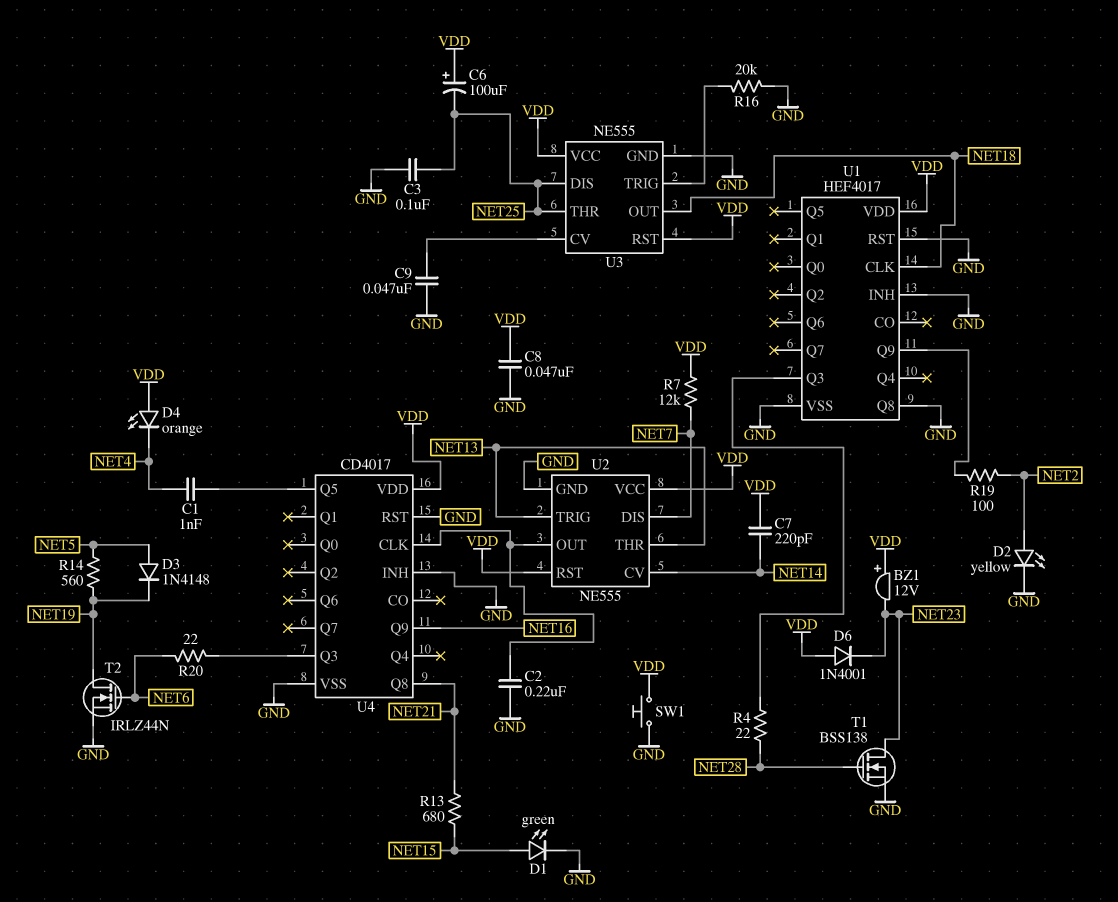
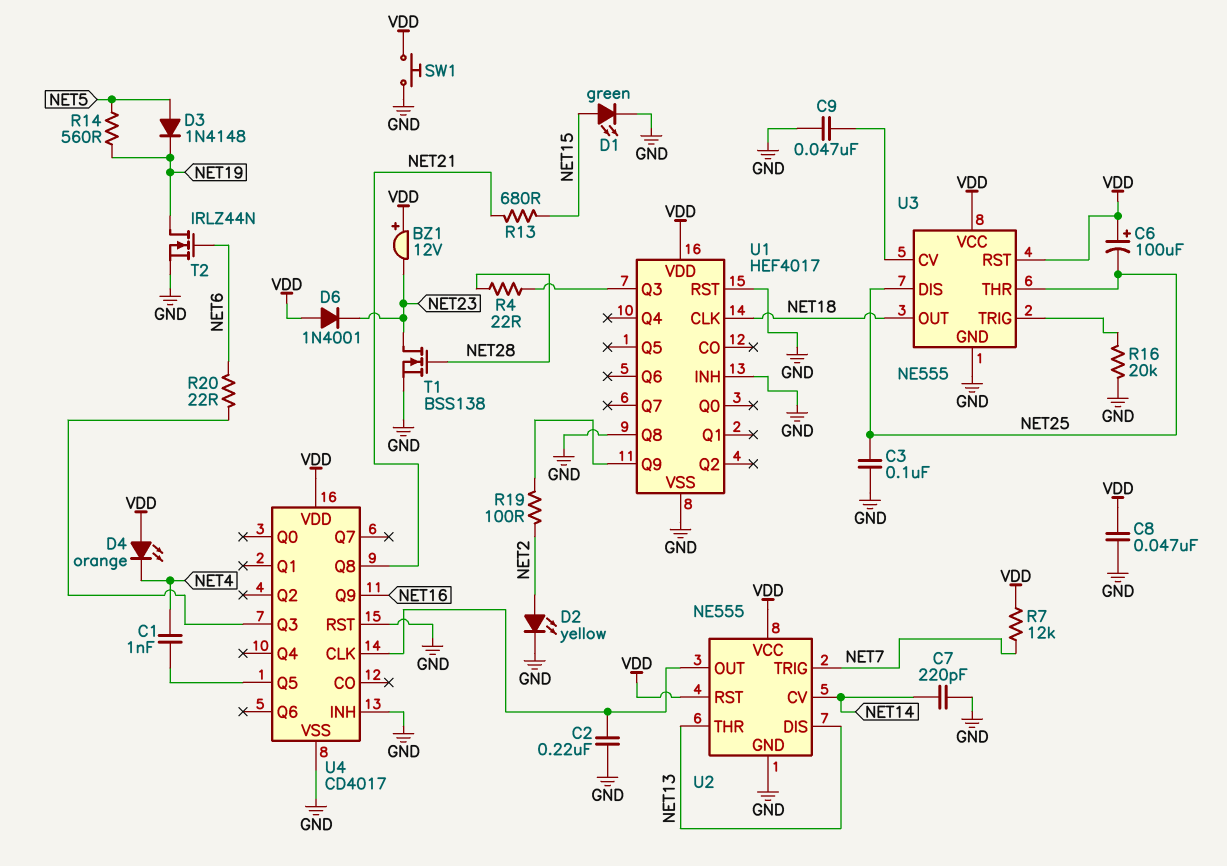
C7: 220pF (NET14, VDD) -> 220pF (GND, NET14)
U2 pin DIS: NET7 -> NET13
U2 pin TRIG: NET13 -> NET7

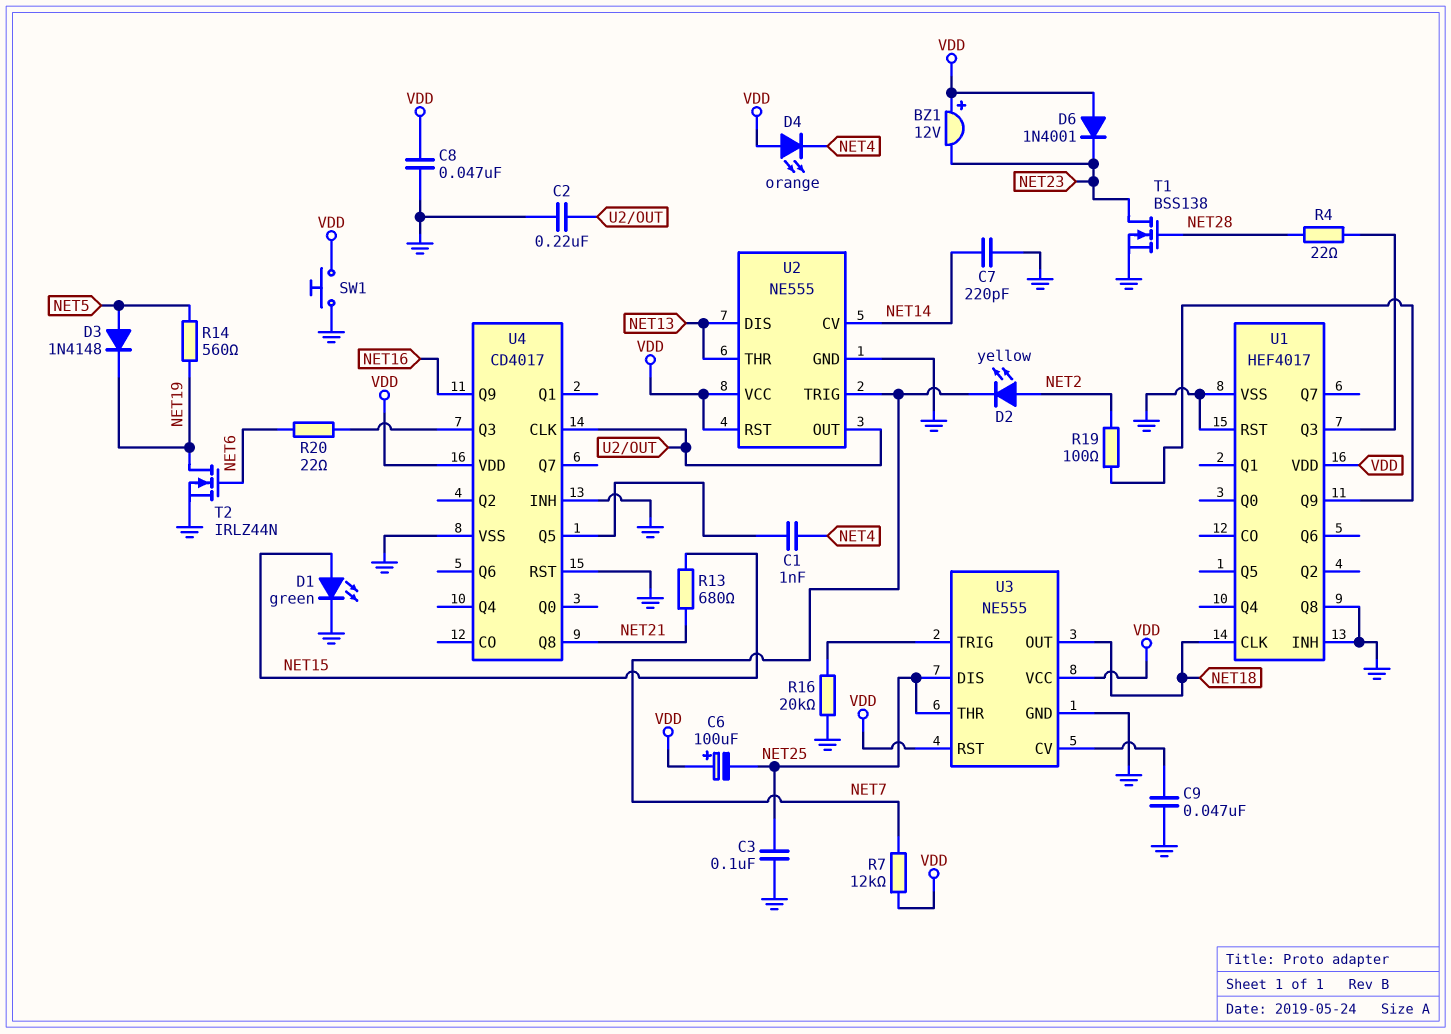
D2: LED yellow (A NET2, K GND) -> LED yellow (A NET2, K NET7)

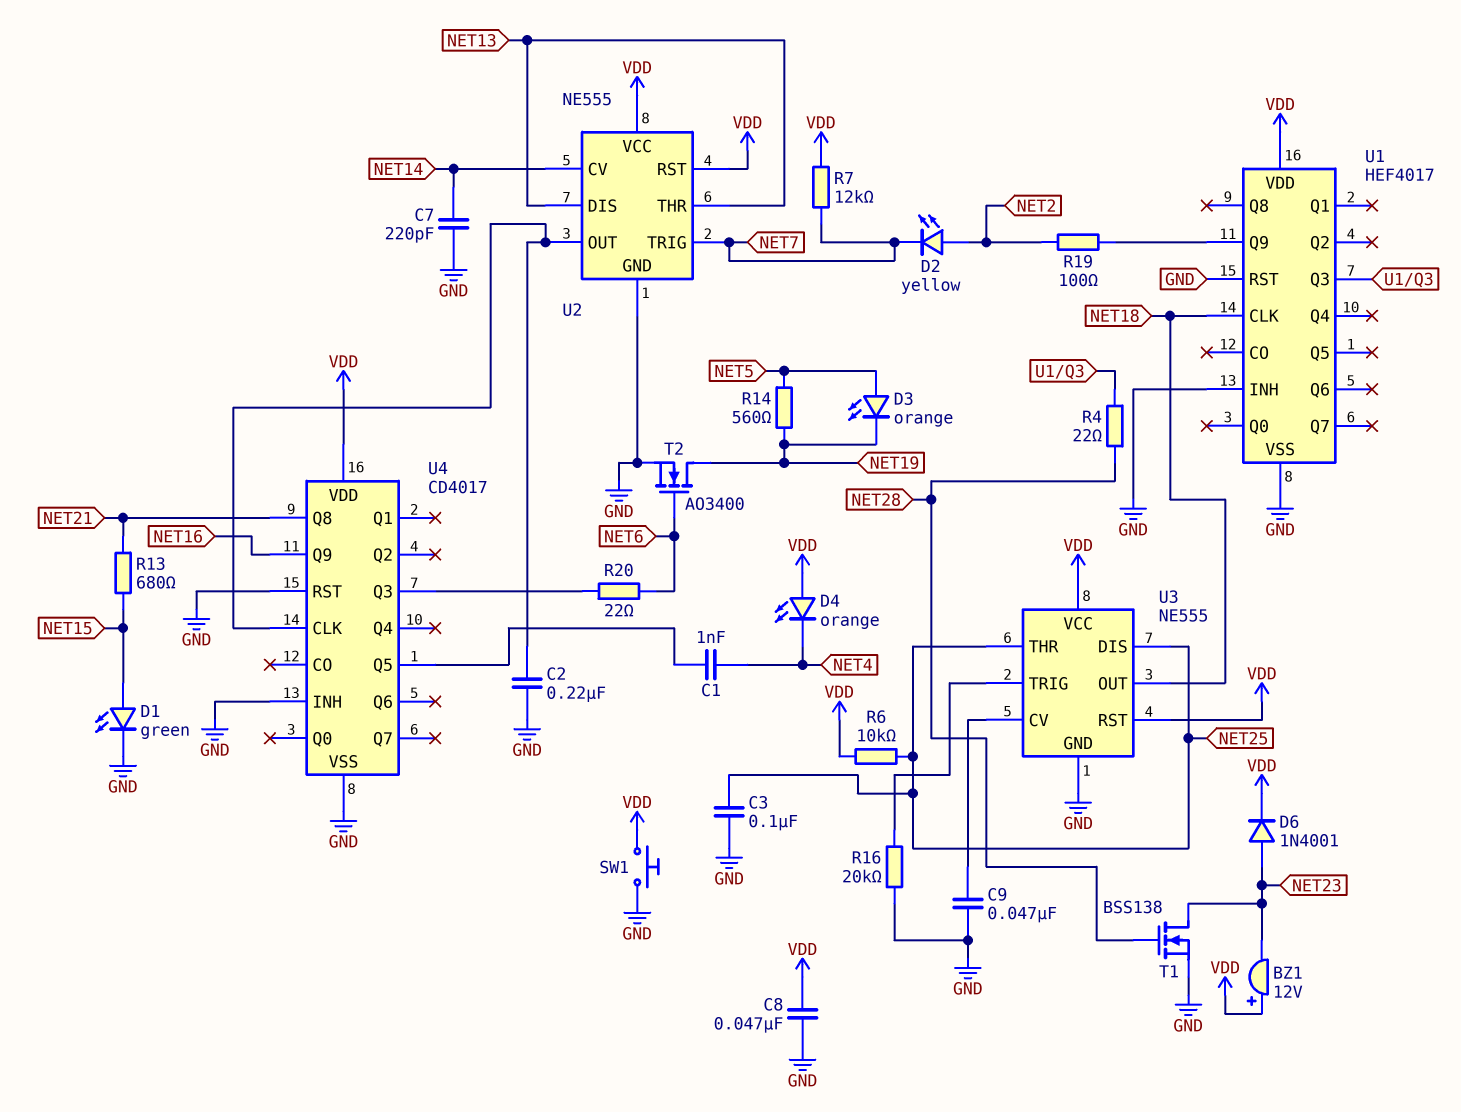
C6: 100uF (plus VDD, minus NET25) -> none
D3: diode 1N4148 (A NET5, K NET19) -> LED orange (A NET5, K NET19)
D6: diode 1N4001 (A VDD, K NET23) -> diode 1N4001 (A NET23, K VDD)
R6: none -> 10k (NET25, VDD)
T2: NMOS IRLZ44N (G NET6, D NET19, S GND) -> NMOS AO3400 (G NET6, D NET19, S GND)
U1 pin Q8: GND -> none

